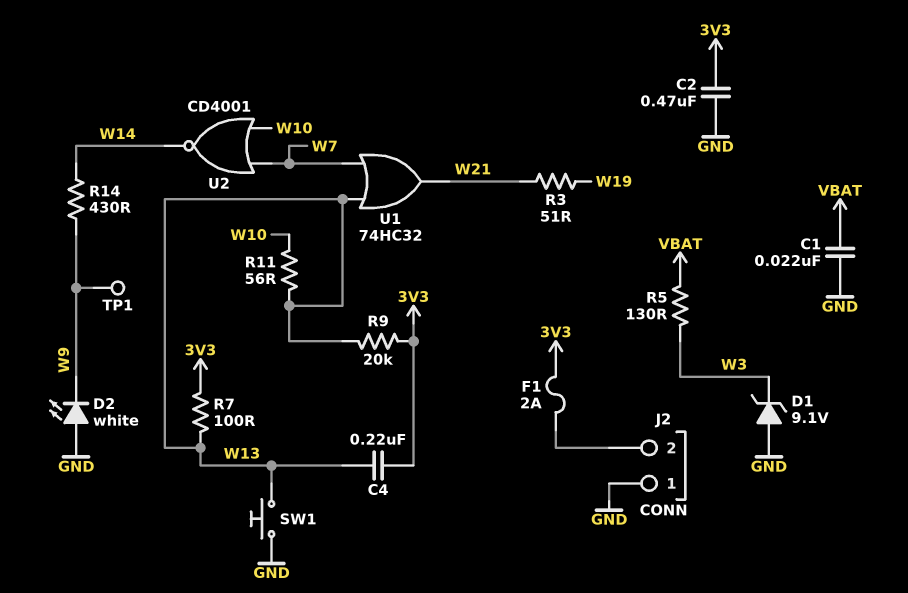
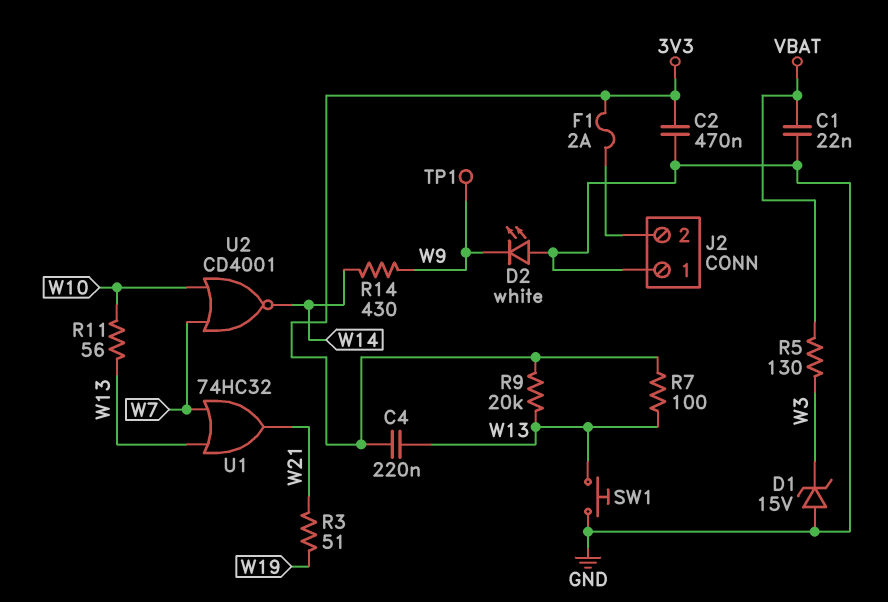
D1: zener 9.1V (A GND, K W3) -> zener 15V (A GND, K W3)

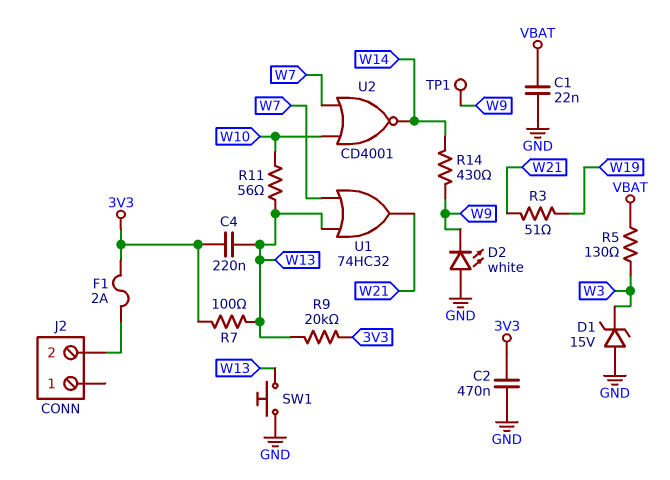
J2 pin 1: GND -> none

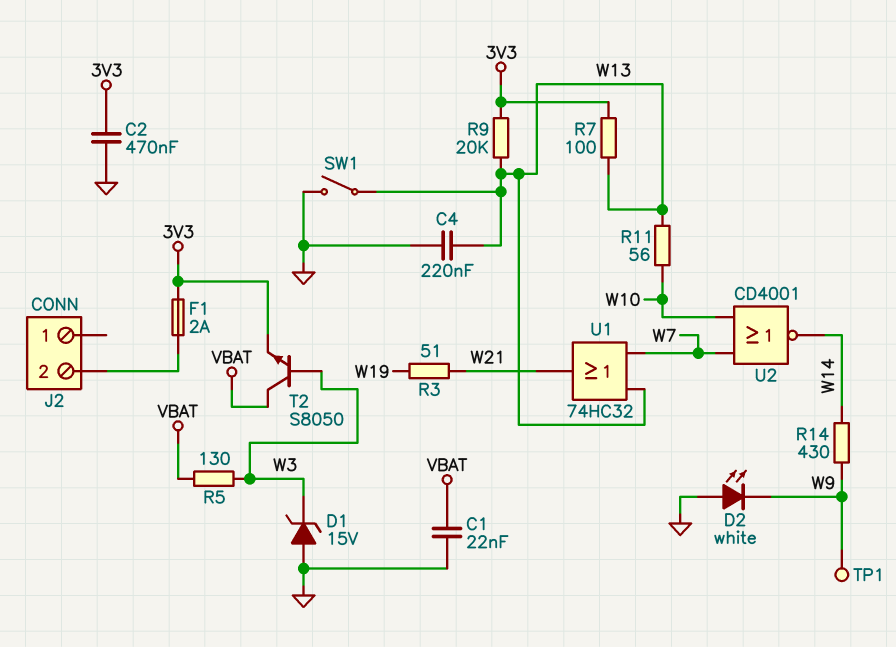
C4: 220nF (3V3, W13) -> 220nF (GND, W13)
SW1: button (GND, W13) -> switch (GND, W13)
T2: none -> NPN S8050 (B W3, C VBAT, E 3V3)

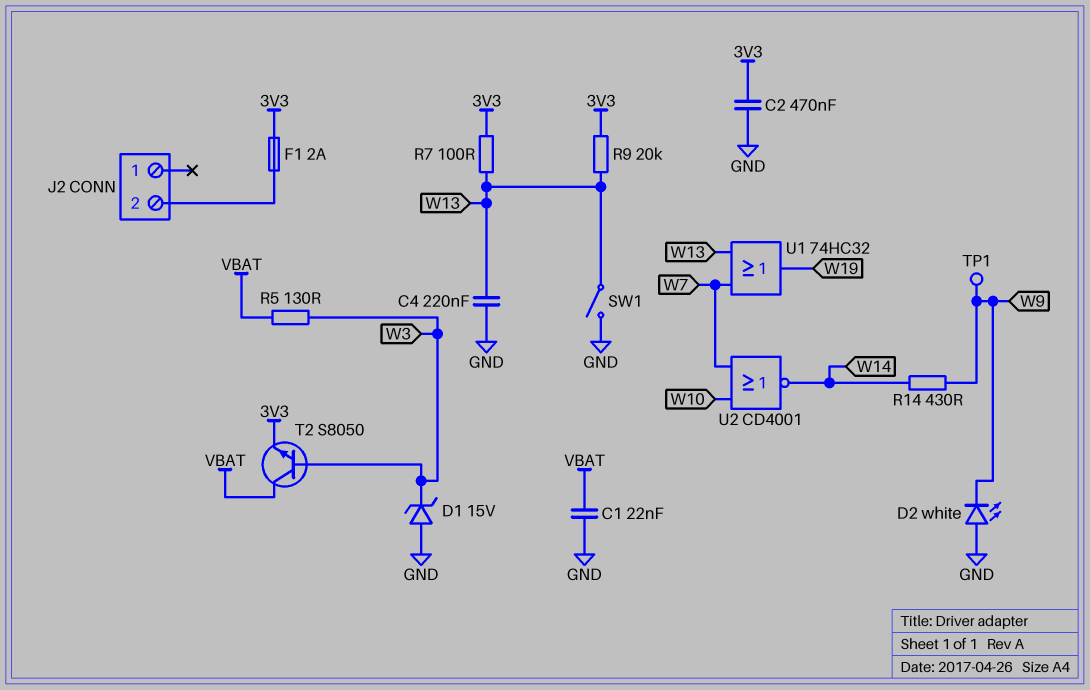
R3: 51 (W19, W21) -> none
R11: 56 (W10, W13) -> none
U1: OR 74HC32 (in W7, in W13, out W21) -> OR 74HC32 (in W7, in W13, out W19)

